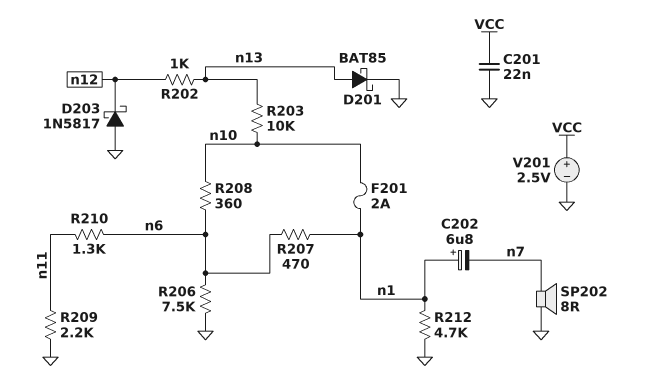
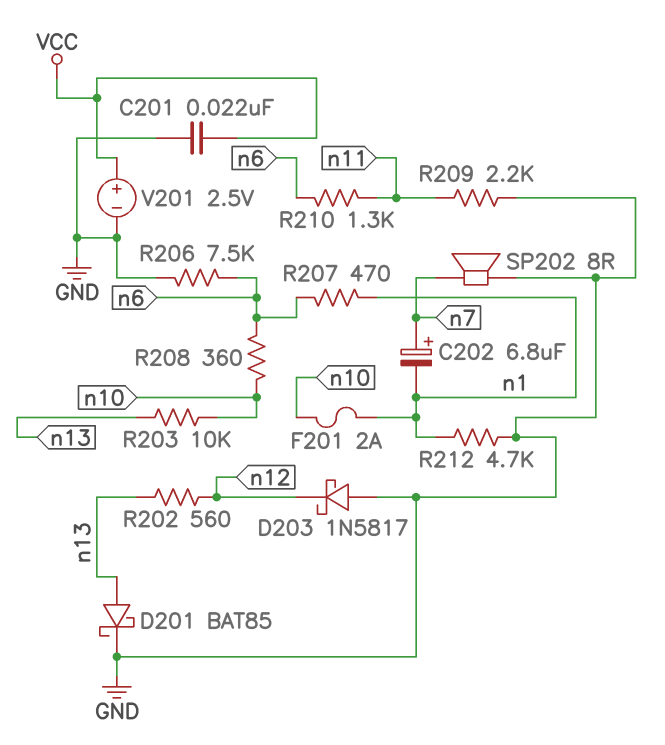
C202: 6.8uF (plus n1, minus n7) -> 6.8uF (plus n7, minus n1)
R202: 1k (n12, n13) -> 560 (n12, n13)

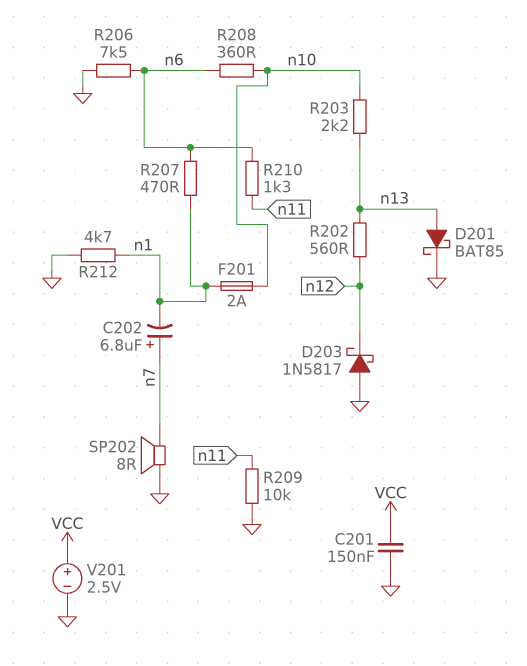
C201: 22nF (GND, VCC) -> 150nF (GND, VCC)
R203: 10k (n10, n13) -> 2.2k (n10, n13)
R209: 2.2k (GND, n11) -> 10k (GND, n11)

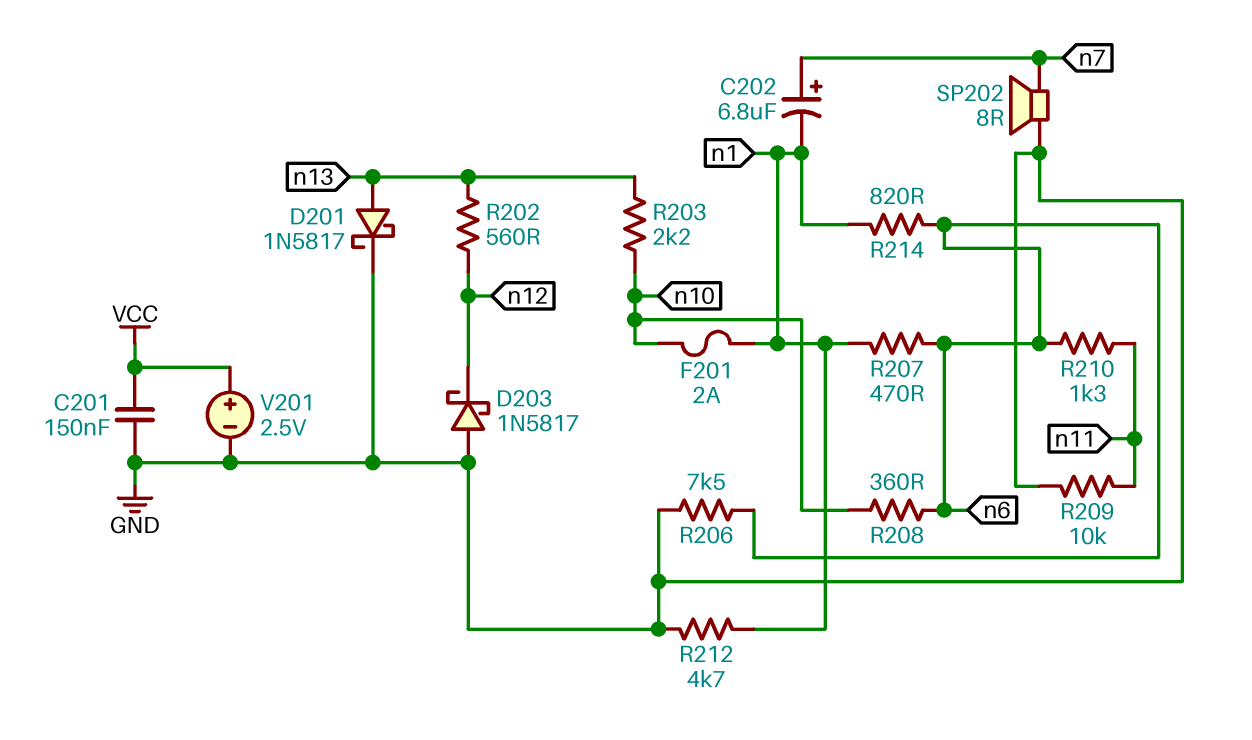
D201: schottky BAT85 (A n13, K GND) -> schottky 1N5817 (A n13, K GND)
R214: none -> 820 (n1, n6)

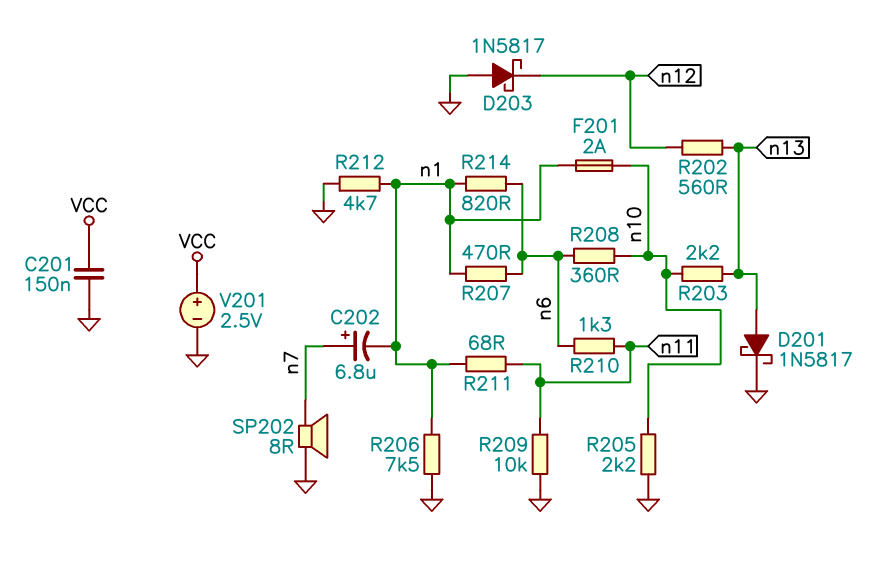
R205: none -> 2.2k (GND, n10)
R206: 7.5k (GND, n6) -> 7.5k (GND, n1)
R211: none -> 68 (n1, n11)

